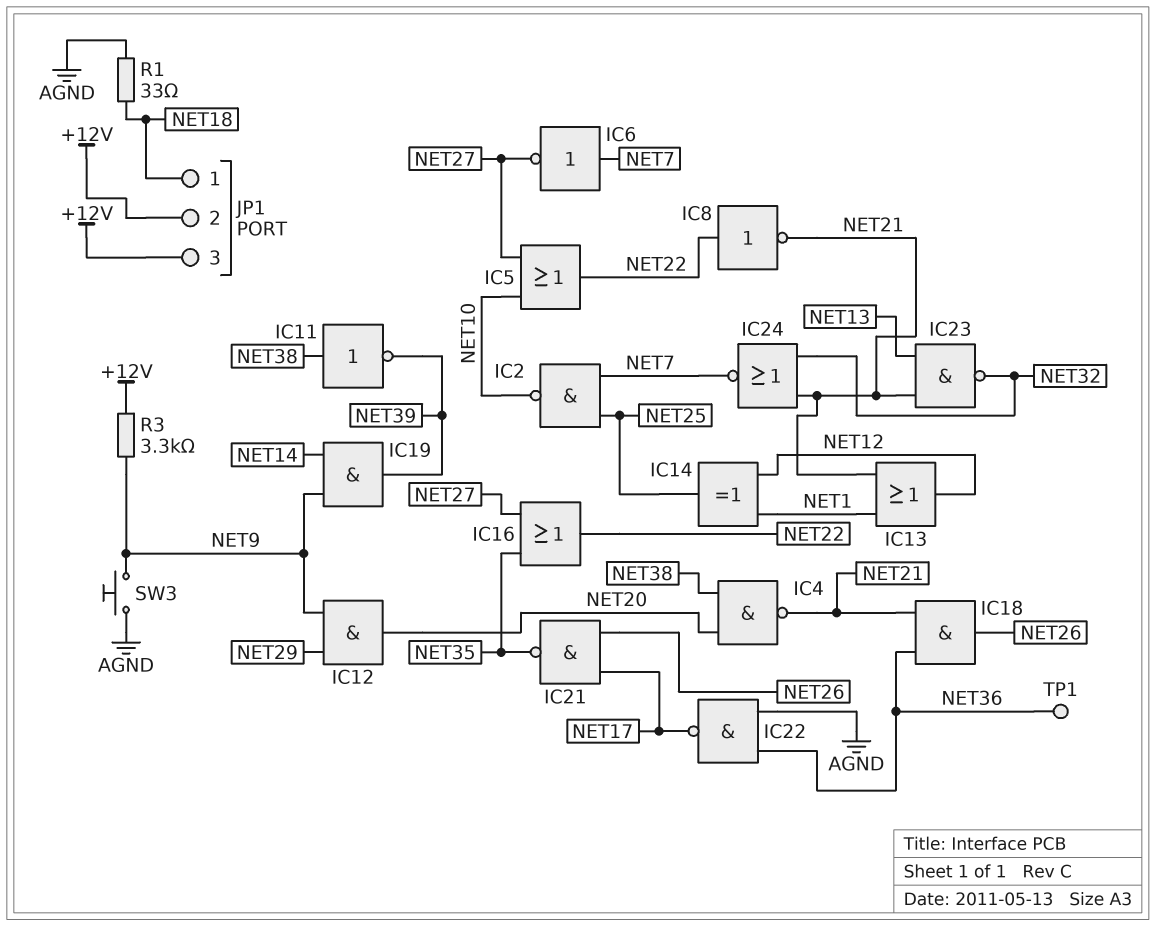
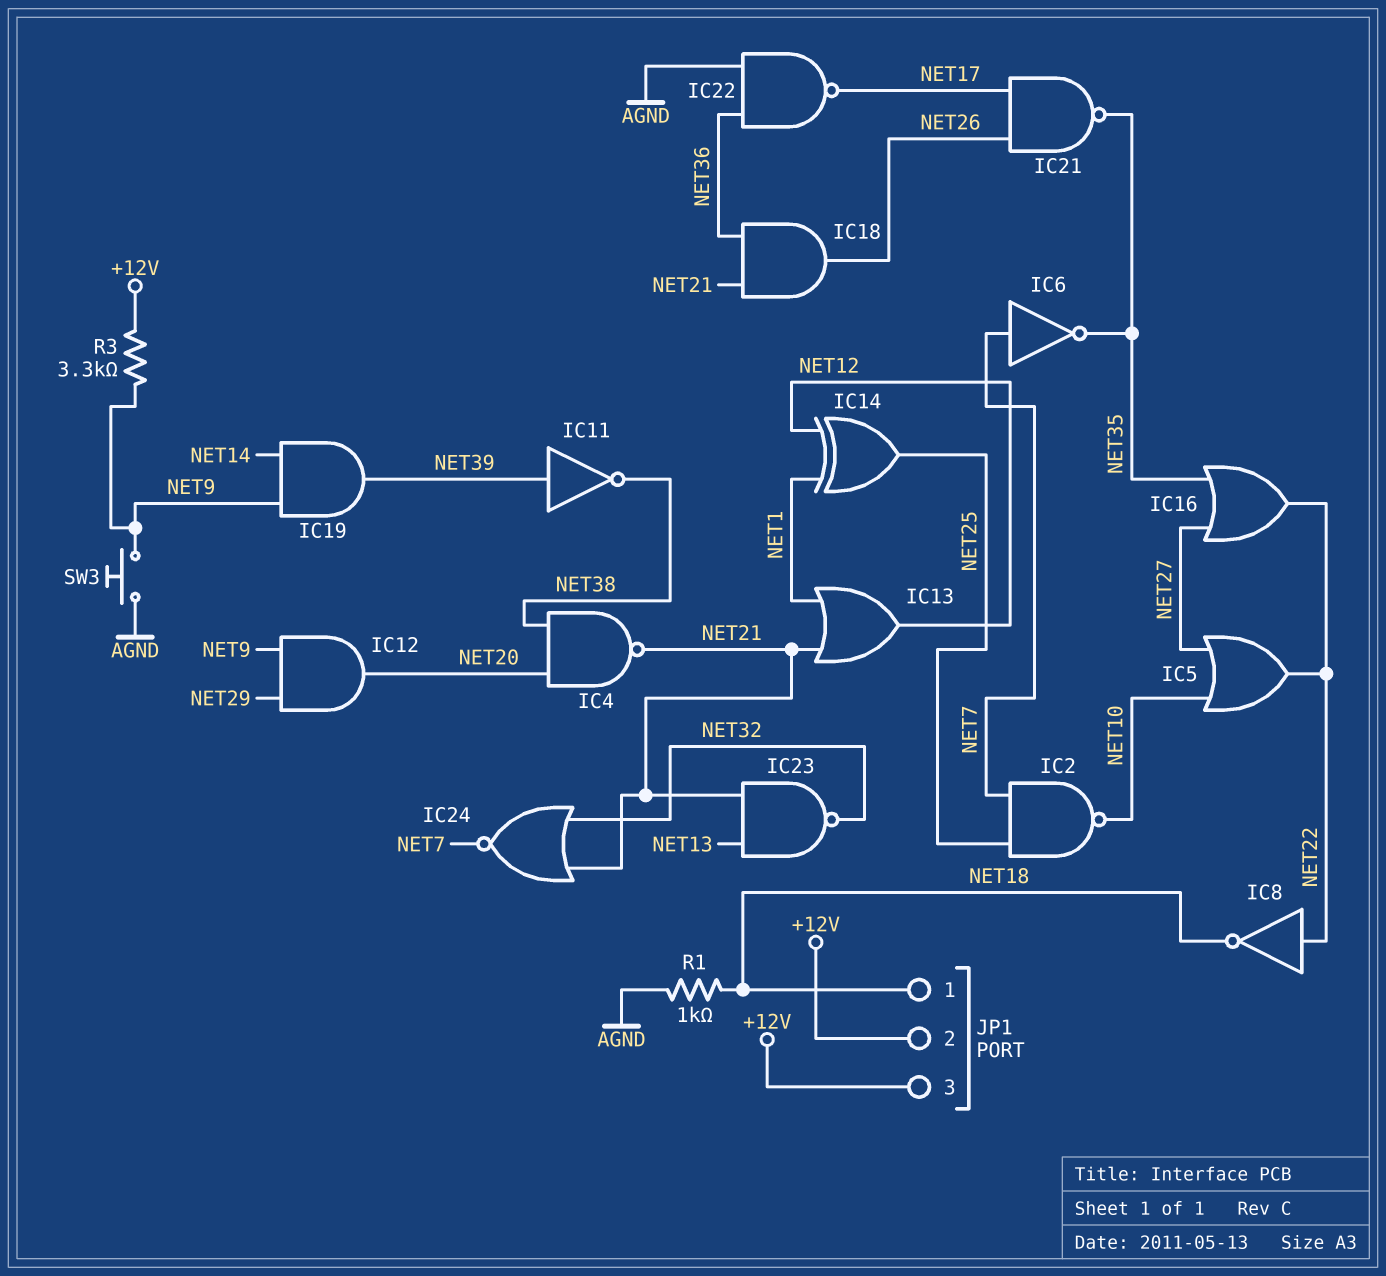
IC6: NOT (in NET7, out NET27) -> NOT (in NET7, out NET35)
IC8: NOT (in NET22, out NET21) -> NOT (in NET22, out NET18)
IC11: NOT (in NET38, out NET39) -> NOT (in NET39, out NET38)
R1: 33 (AGND, NET18) -> 1k (AGND, NET18)
TP1: test point (NET36) -> none

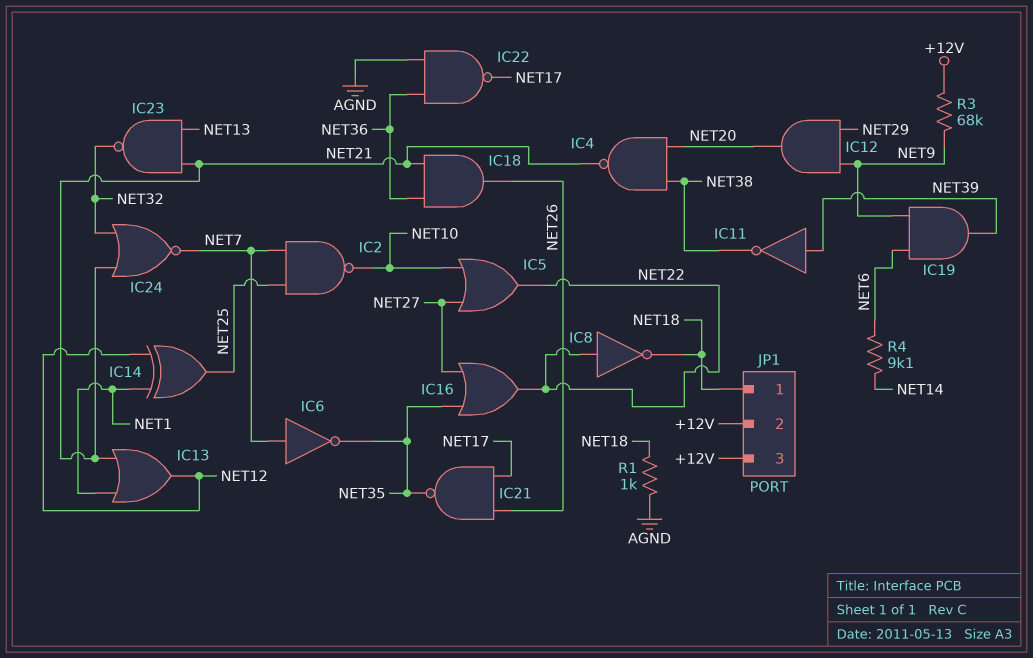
IC19: AND (in NET9, in NET14, out NET39) -> AND (in NET6, in NET9, out NET39)
R3: 3.3k (+12V, NET9) -> 68k (+12V, NET9)
R4: none -> 9.1k (NET6, NET14)
SW3: button (AGND, NET9) -> none

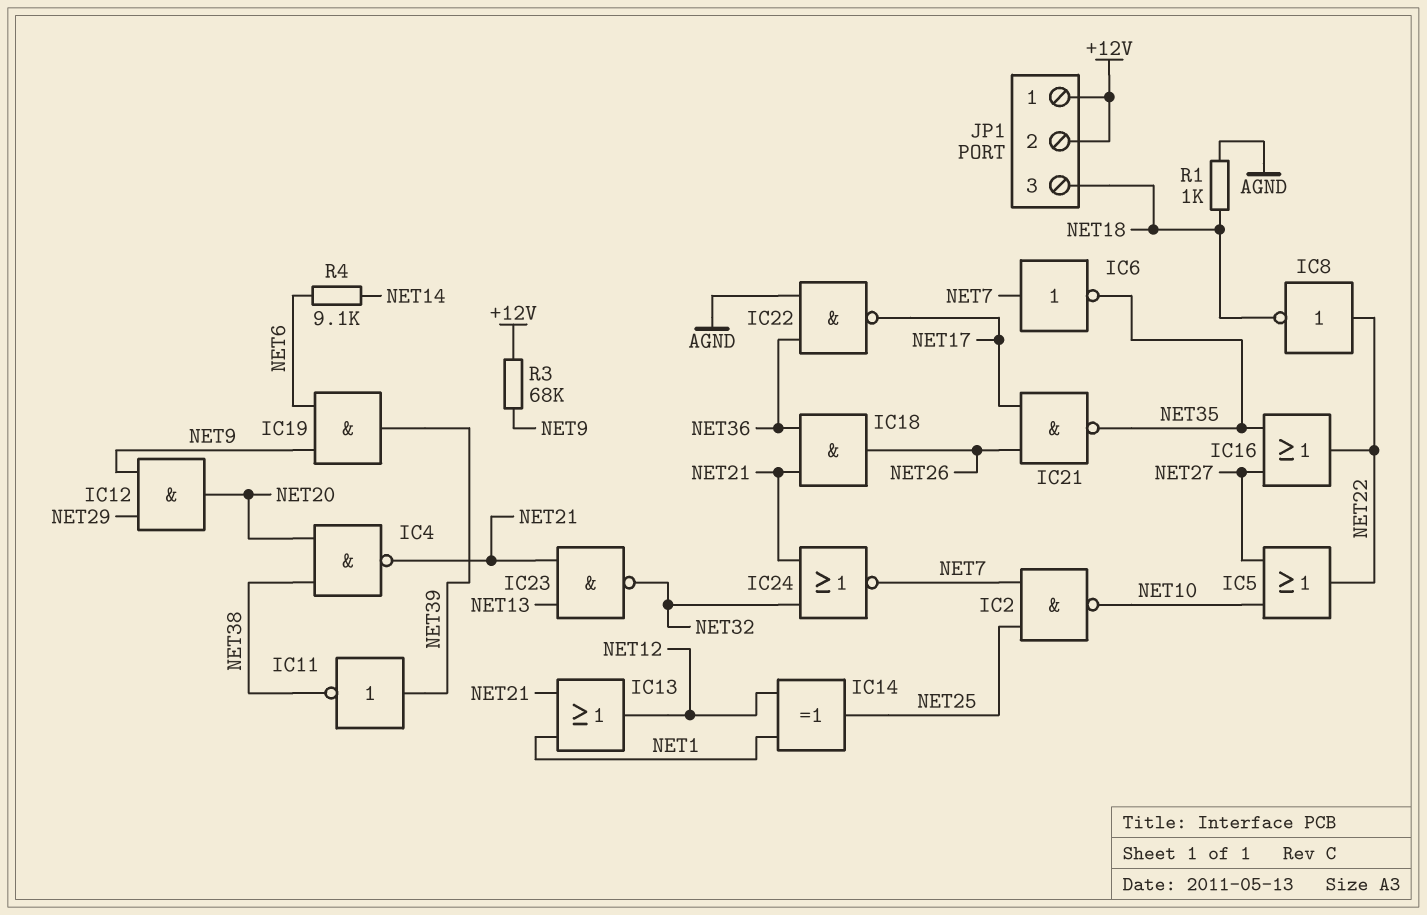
JP1 pin 1: NET18 -> +12V
JP1 pin 3: +12V -> NET18

